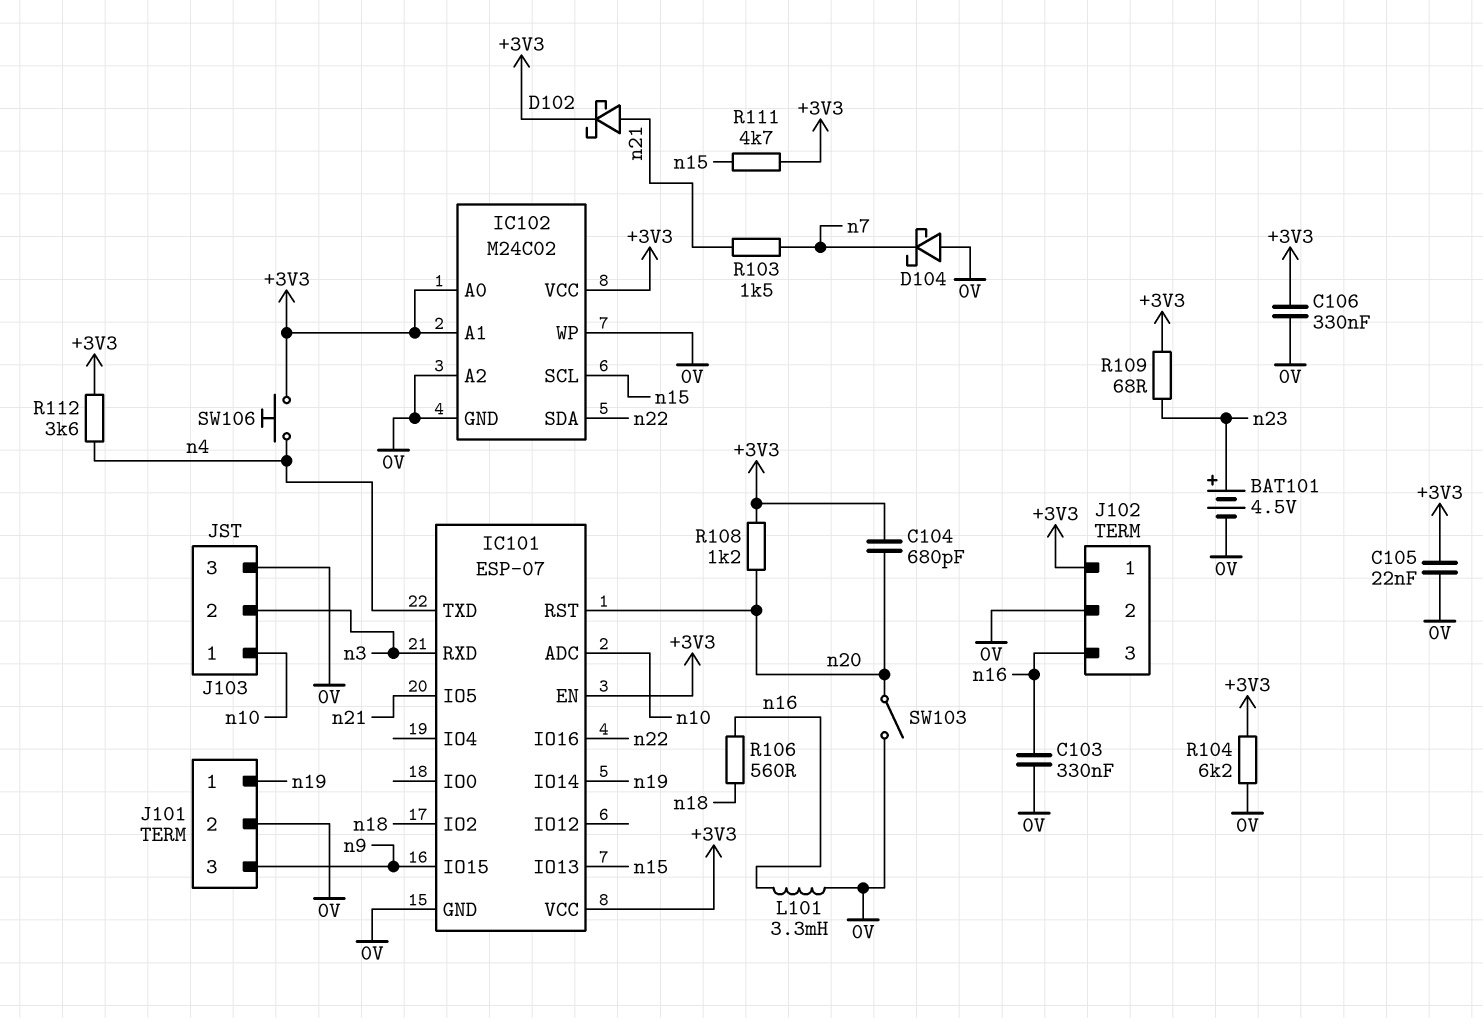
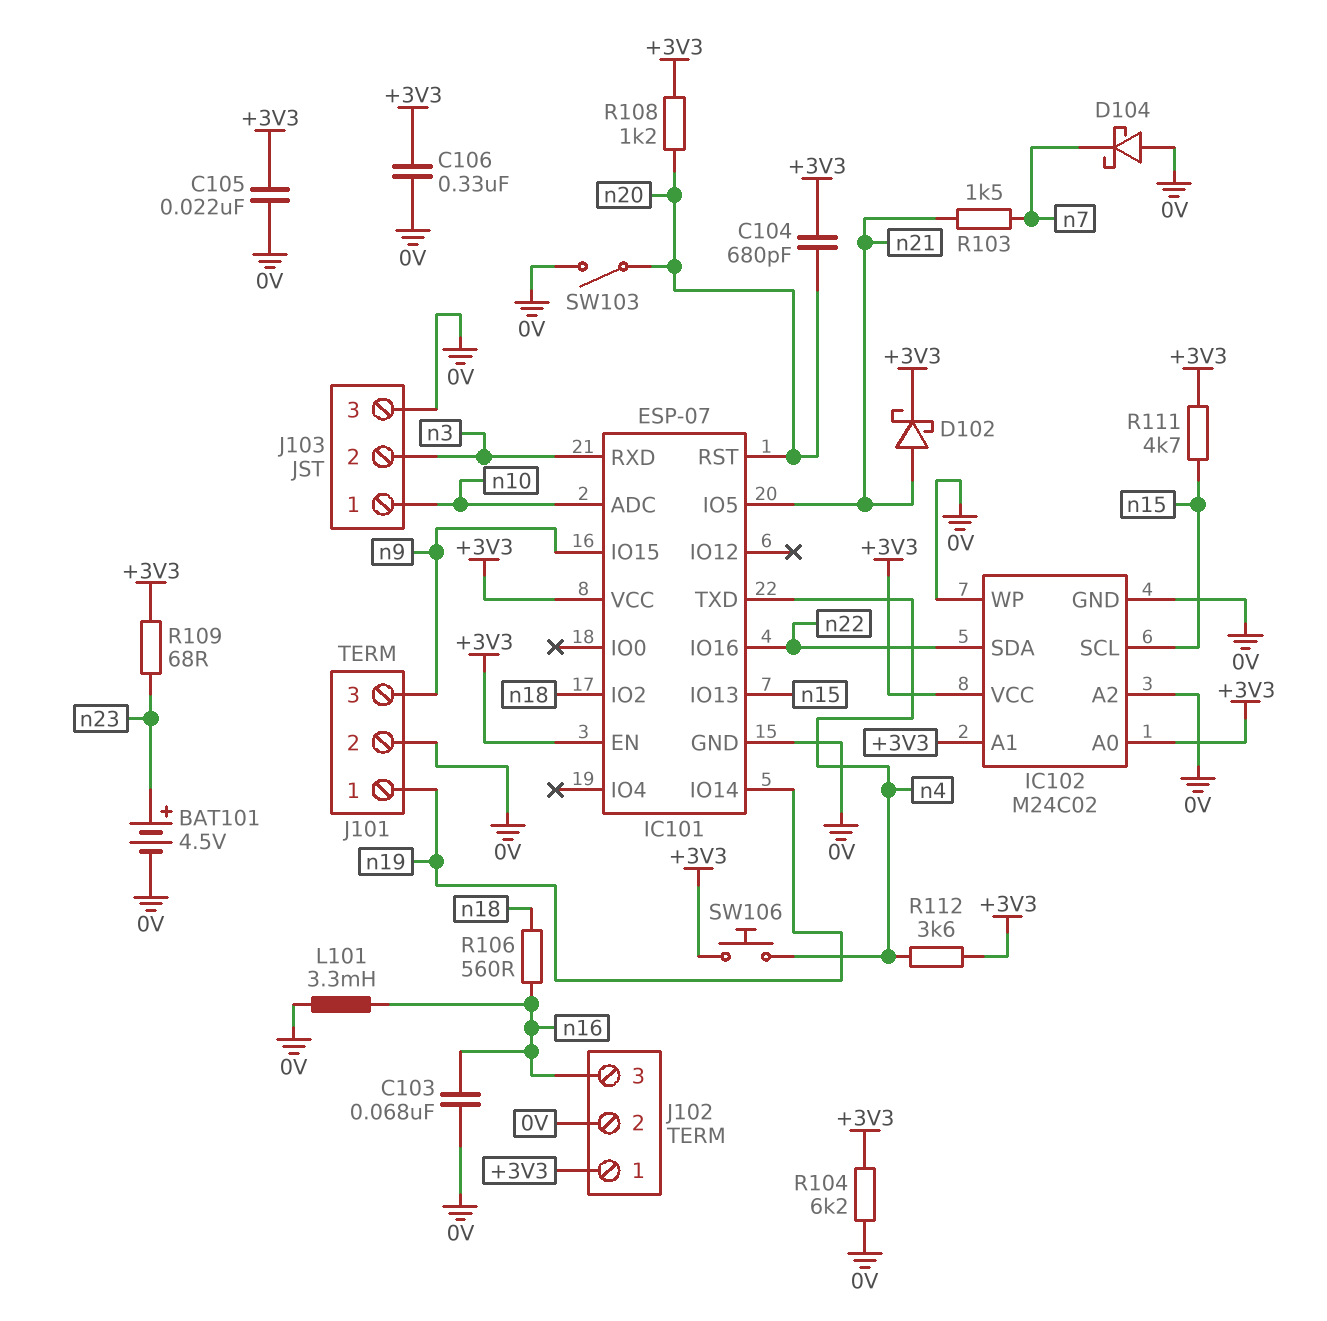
C103: 330nF (0V, n16) -> 68nF (0V, n16)

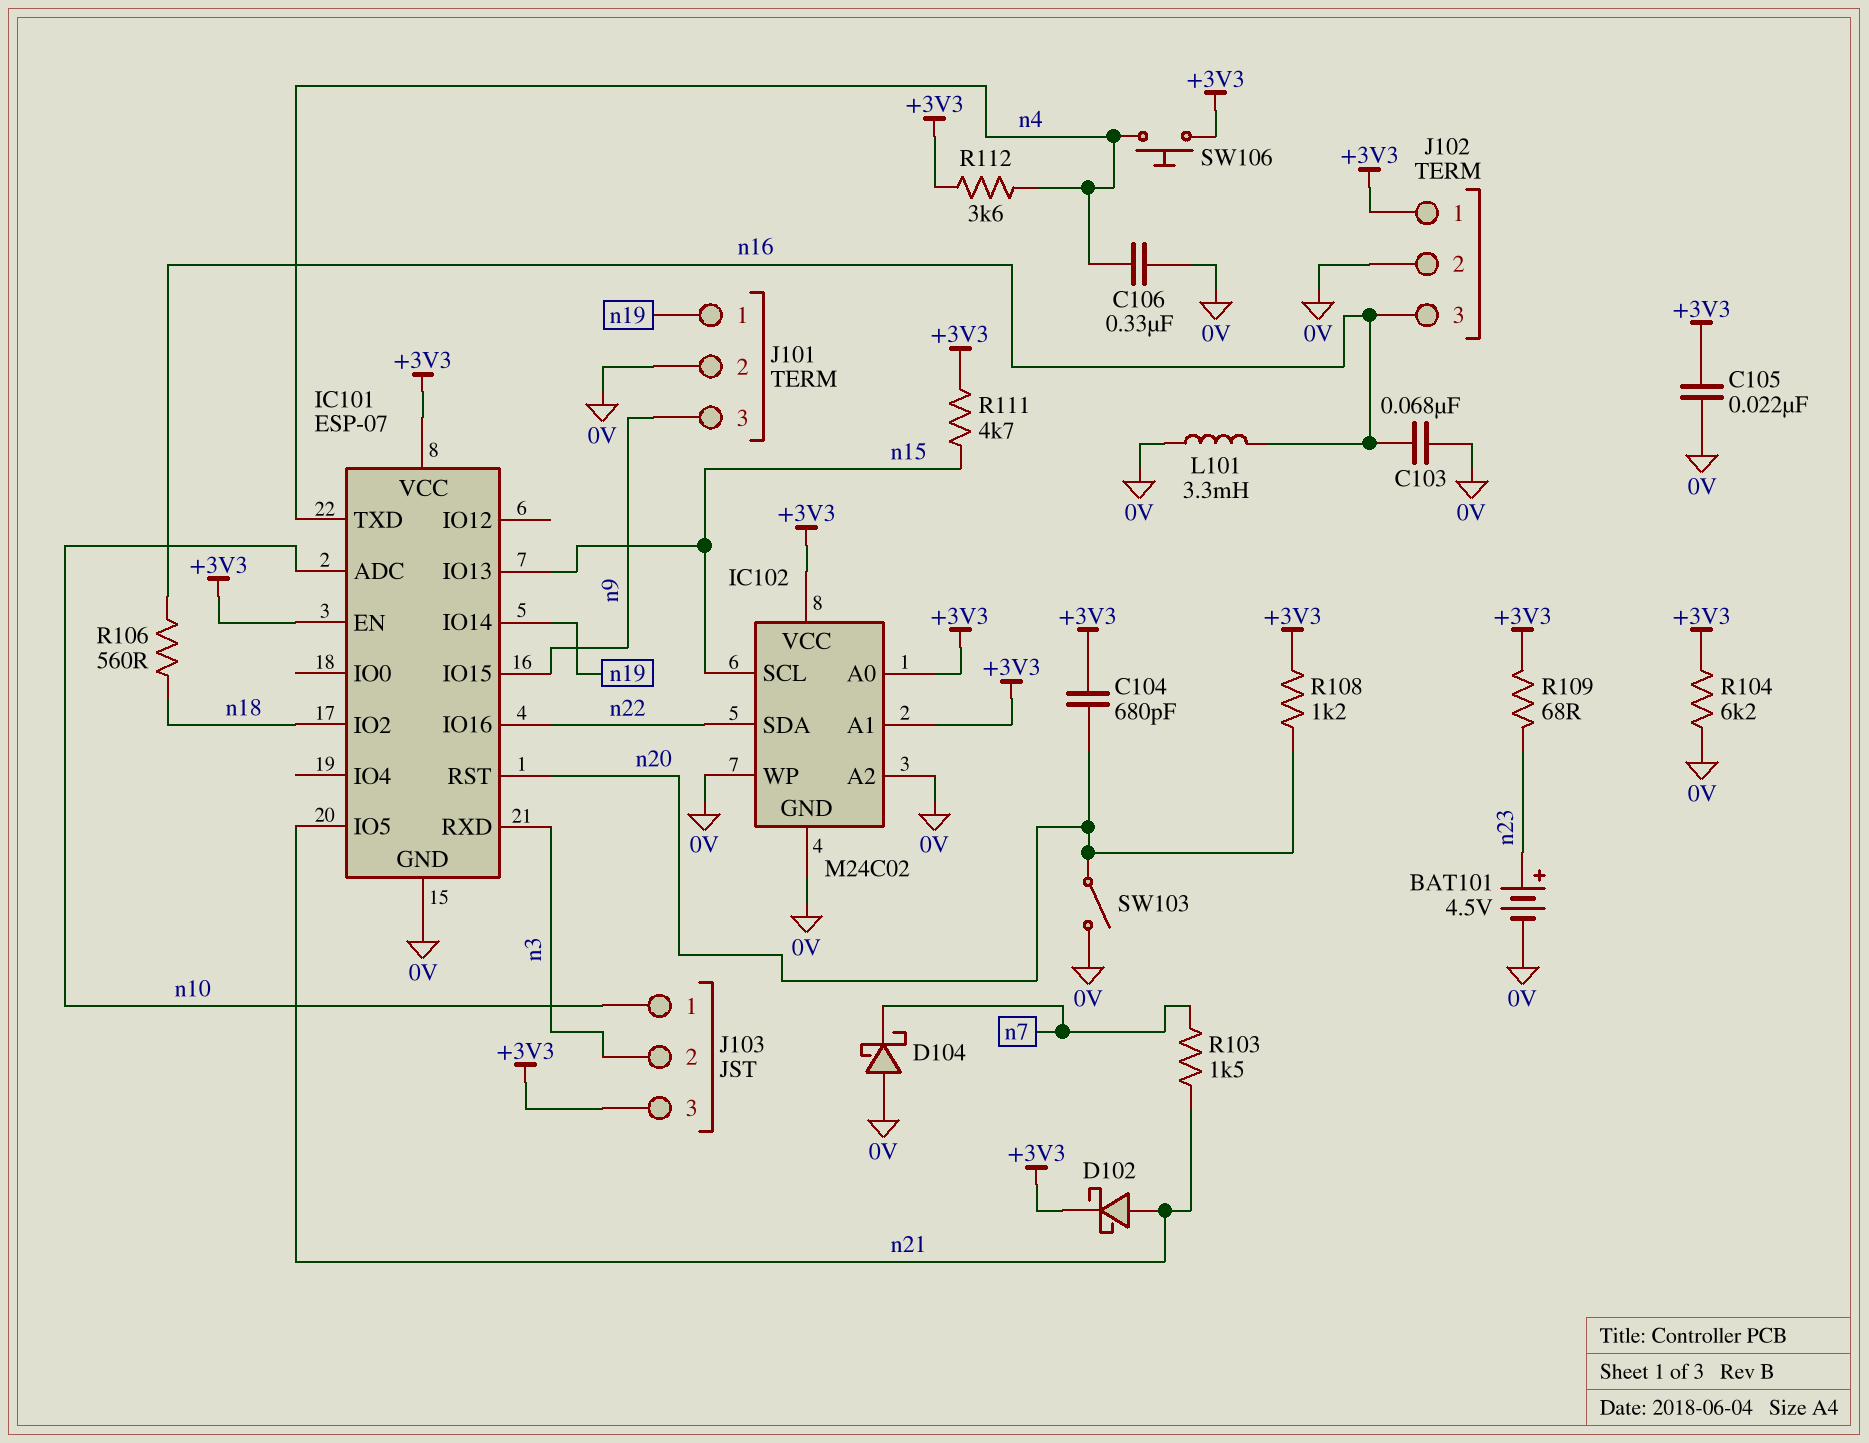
C106: 330nF (+3V3, 0V) -> 330nF (0V, n4)
J103 pin 3: 0V -> +3V3

